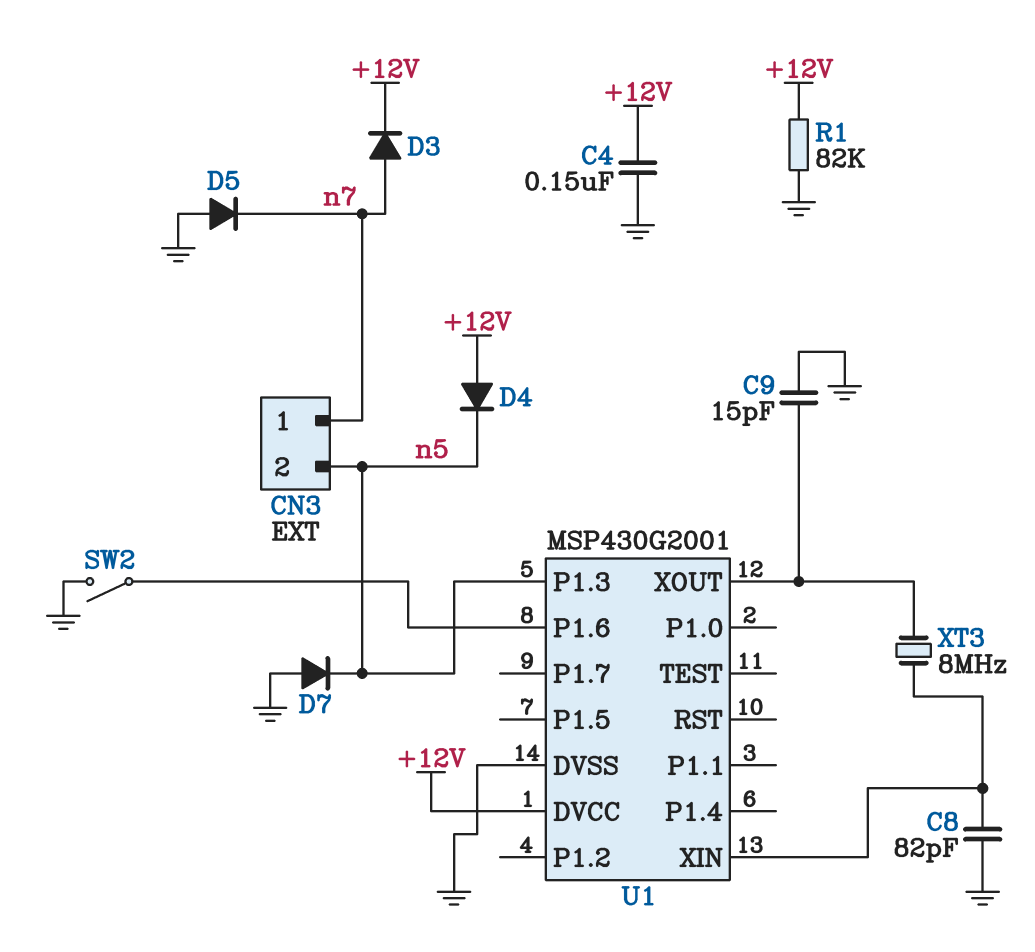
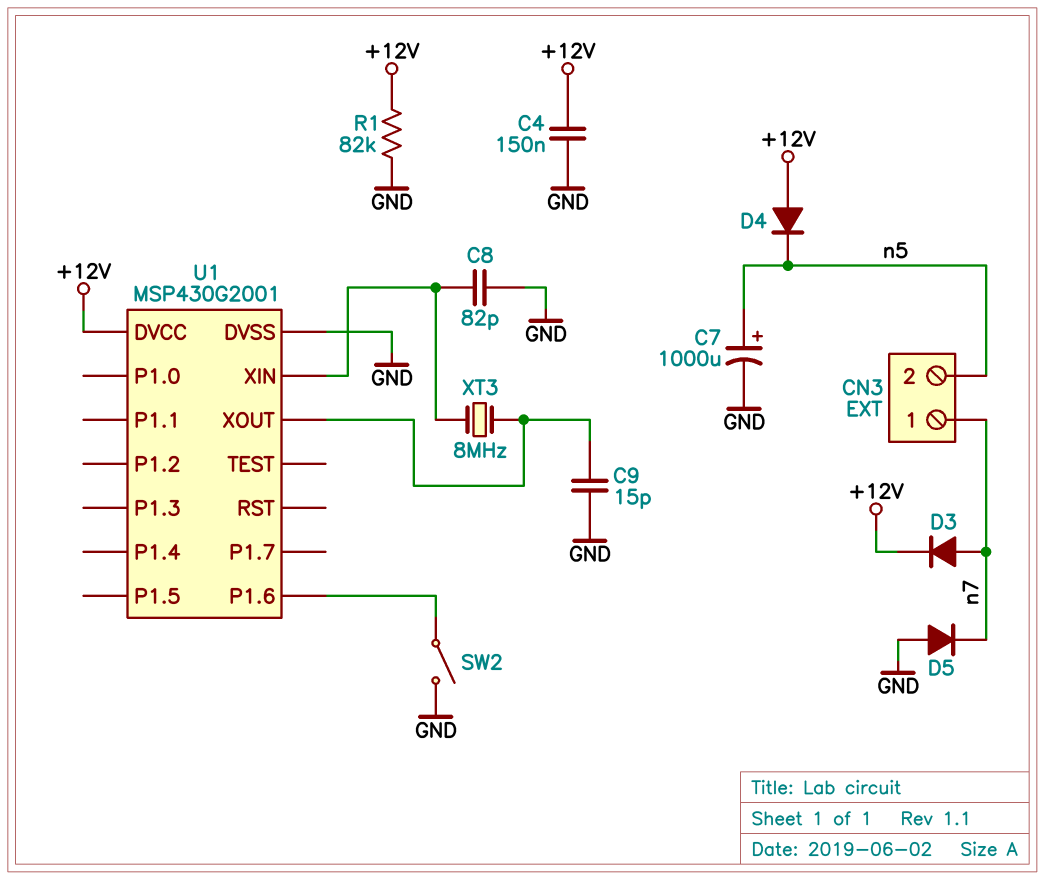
C7: none -> 1000uF (plus n5, minus GND)
D7: diode (A GND, K n5) -> none
U1 pin P1.3: n5 -> none

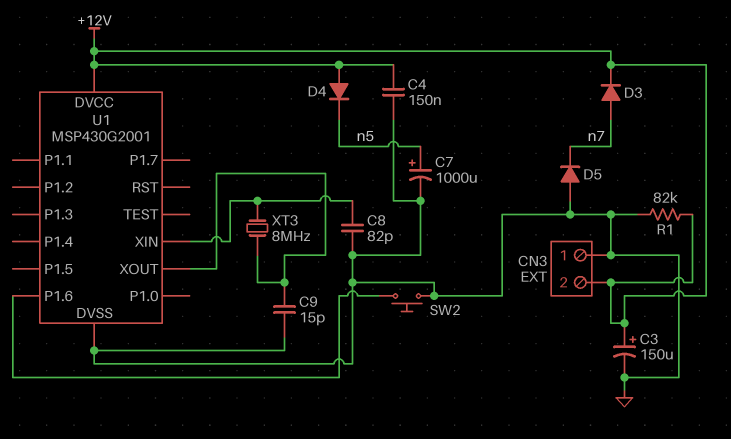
C3: none -> 150uF (plus +12V, minus GND)
CN3 pin 1: n7 -> GND
CN3 pin 2: n5 -> +12V
SW2: switch (GND, U1/P1.6) -> button (GND, U1/P1.6)

